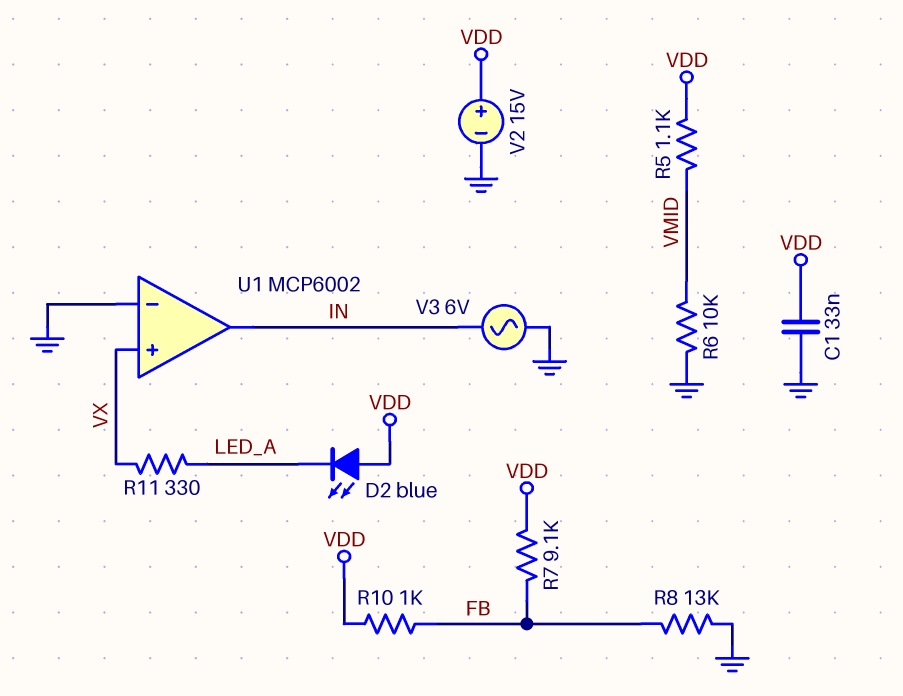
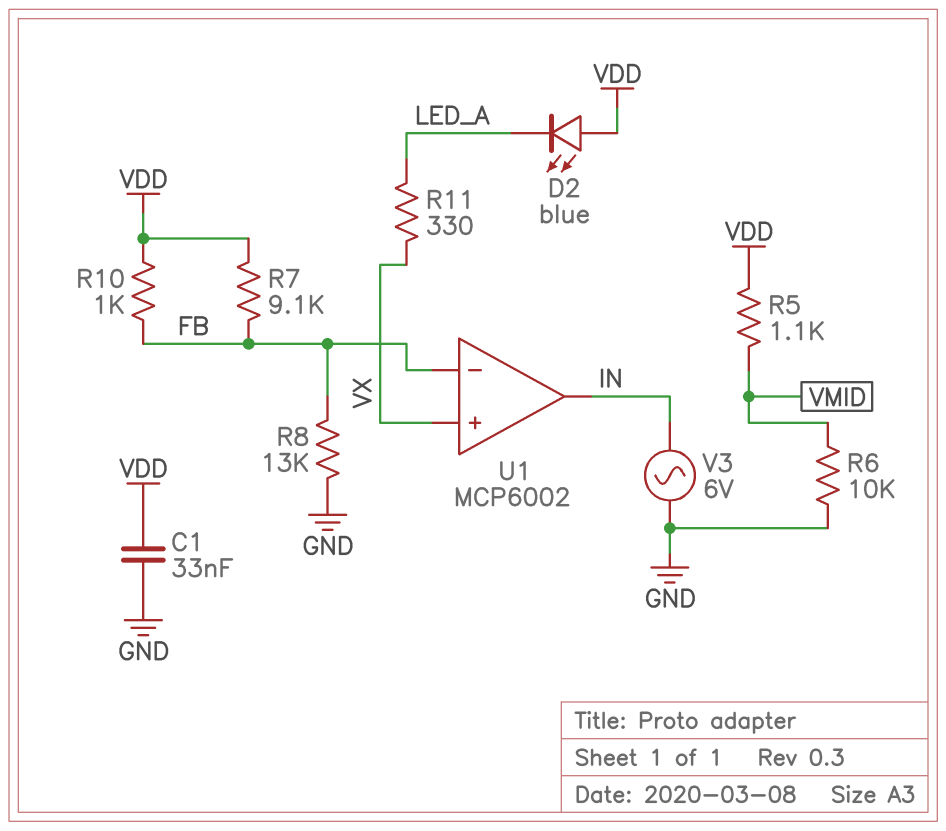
U1 pin in-: GND -> FB
V2: 15V (plus VDD, minus GND) -> none

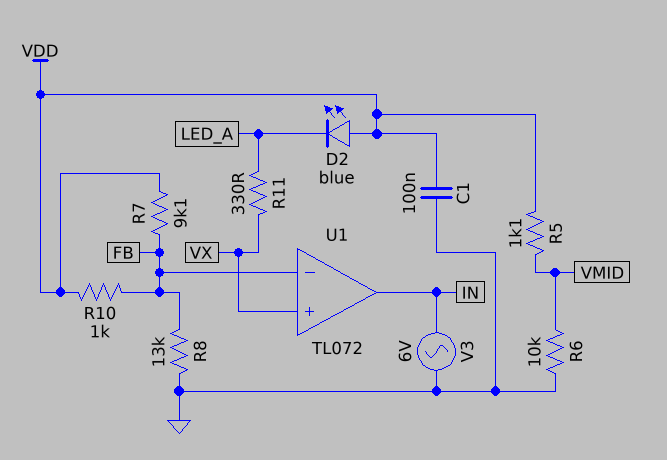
C1: 33nF (GND, VDD) -> 100nF (GND, VDD)
U1: MCP6002 -> TL072

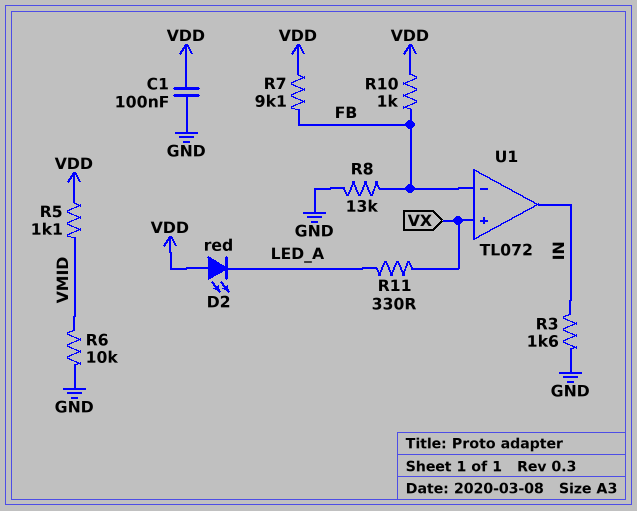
D2: LED blue (A VDD, K LED_A) -> LED red (A VDD, K LED_A)
R3: none -> 1.6k (GND, IN)
V3: AC 6V (GND, IN) -> none

